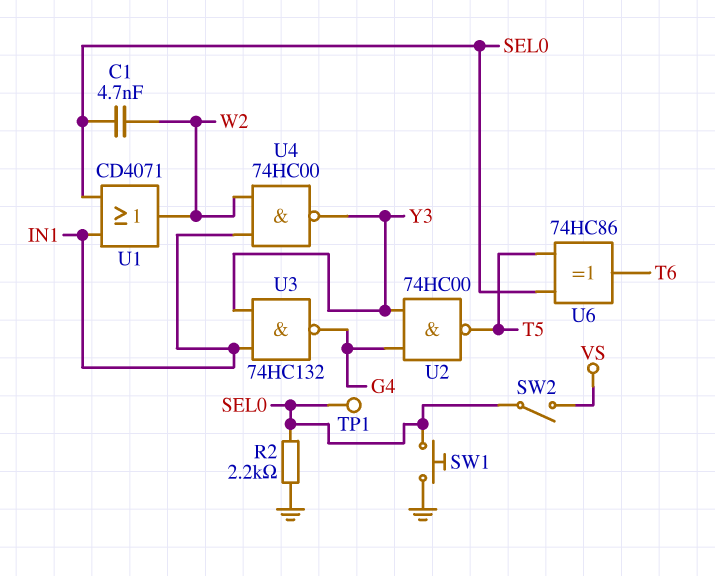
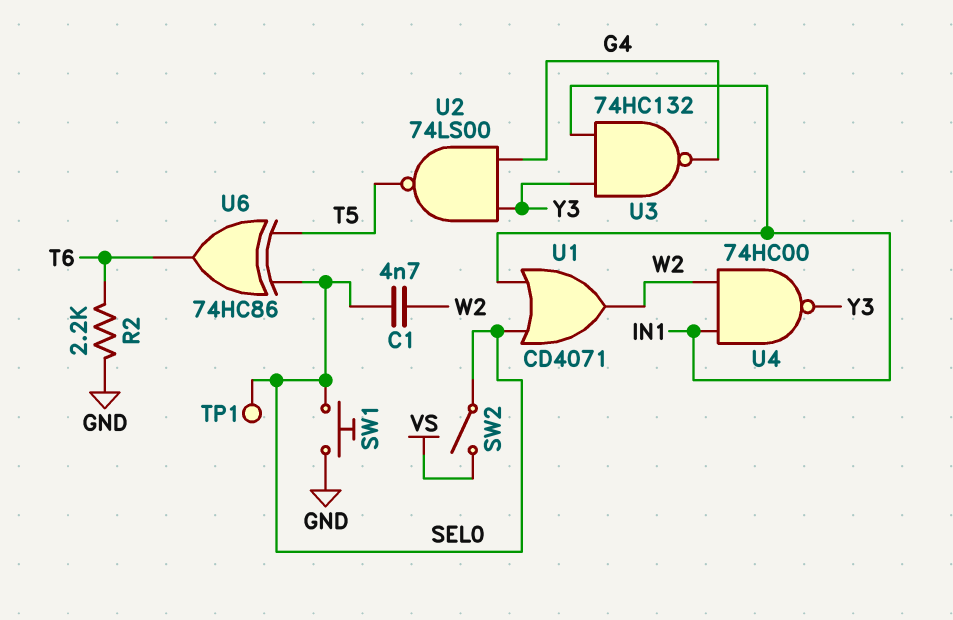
R2: 2.2k (GND, SEL0) -> 2.2k (GND, T6)
U2: NAND 74HC00 (in G4, in Y3, out T5) -> NAND 74LS00 (in G4, in Y3, out T5)

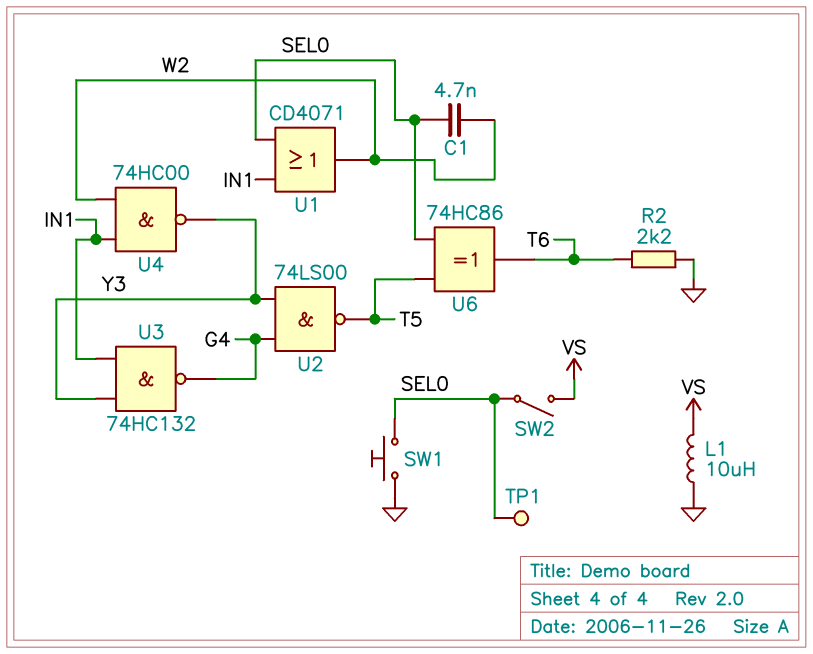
L1: none -> 10uH (GND, VS)

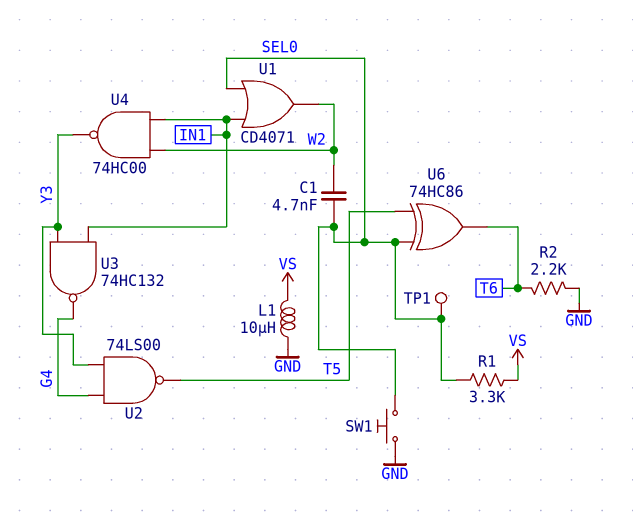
R1: none -> 3.3k (SEL0, VS)
SW2: switch (SEL0, VS) -> none

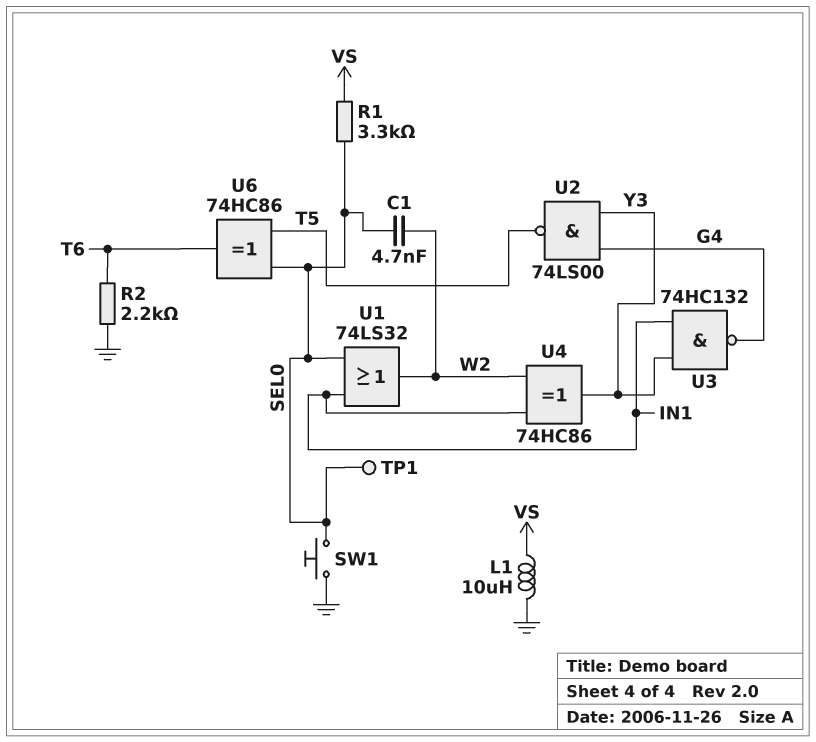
U1: OR CD4071 (in IN1, in SEL0, out W2) -> OR 74LS32 (in IN1, in SEL0, out W2)
U4: NAND 74HC00 (in IN1, in W2, out Y3) -> XOR 74HC86 (in IN1, in W2, out Y3)

